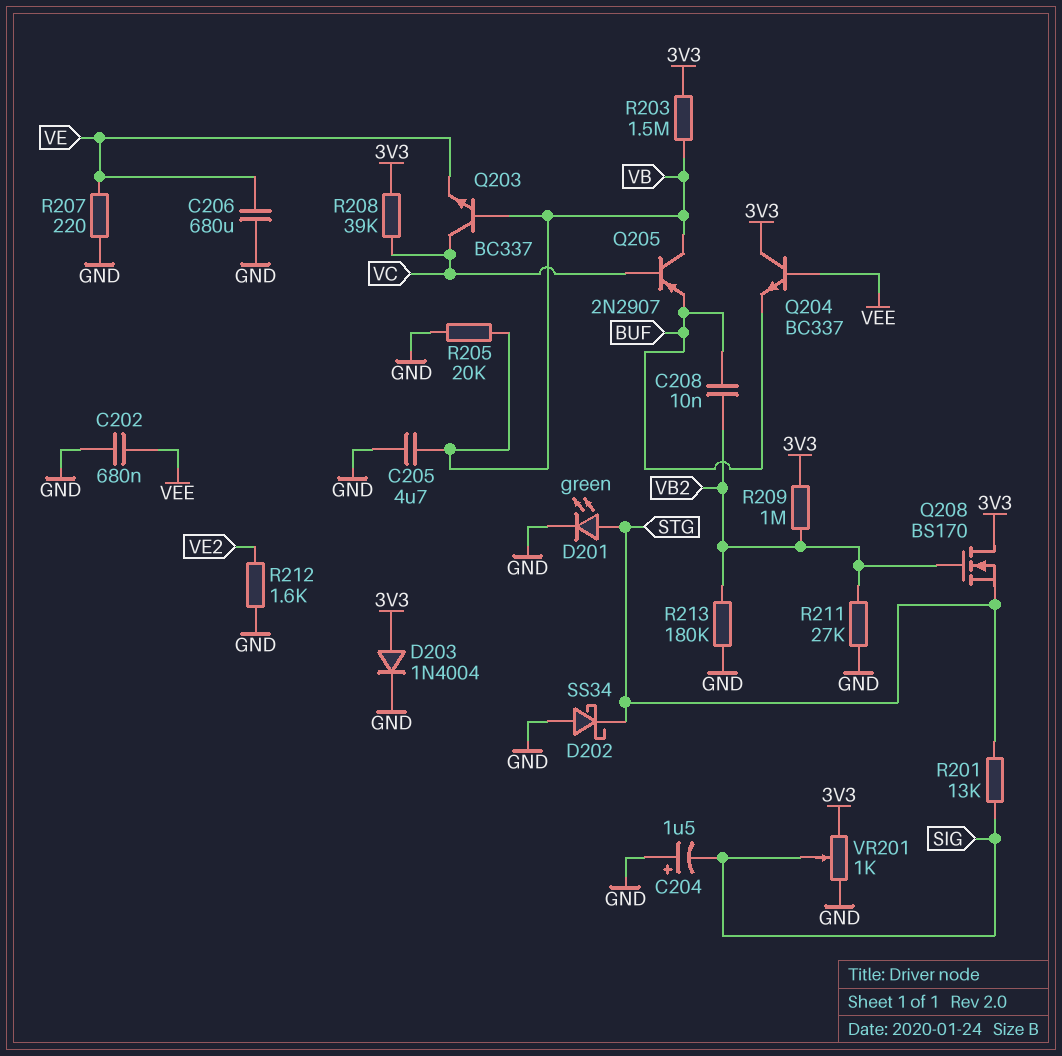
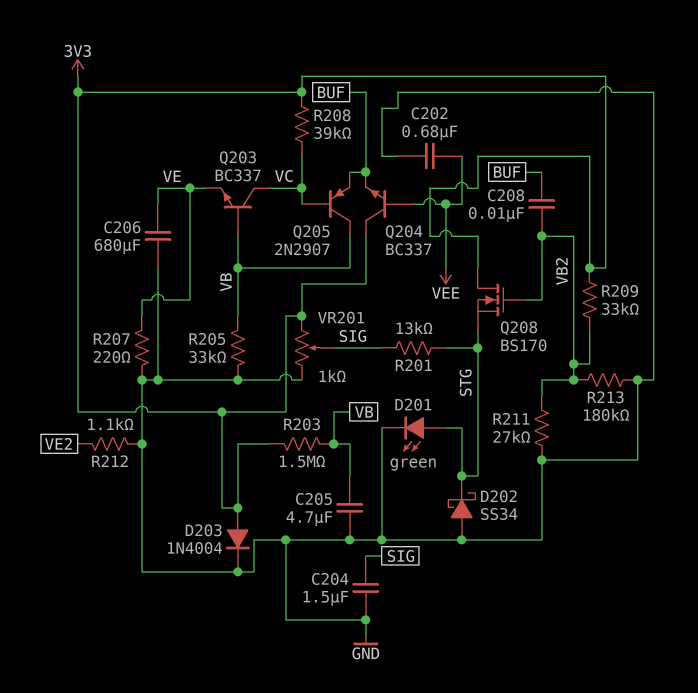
C204: 1.5uF (plus GND, minus SIG) -> 1.5uF (GND, SIG)
R205: 20k (GND, VB) -> 33k (GND, VB)
R209: 1M (3V3, VB2) -> 33k (3V3, VB2)
R212: 1.6k (GND, VE2) -> 1.1k (GND, VE2)

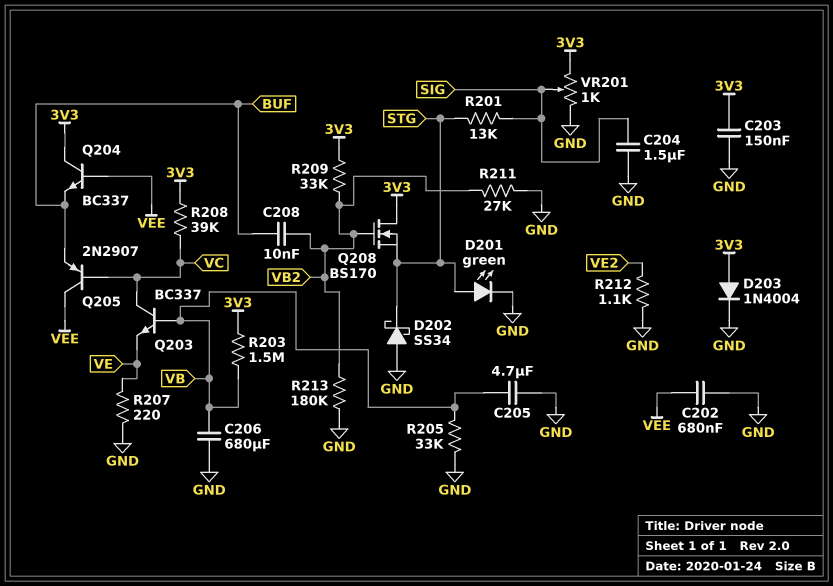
C203: none -> 150nF (3V3, GND)
C206: 680uF (GND, VE) -> 680uF (GND, VB)
Q205: PNP 2N2907 (B VC, C VB, E BUF) -> PNP 2N2907 (B VC, C VEE, E BUF)

